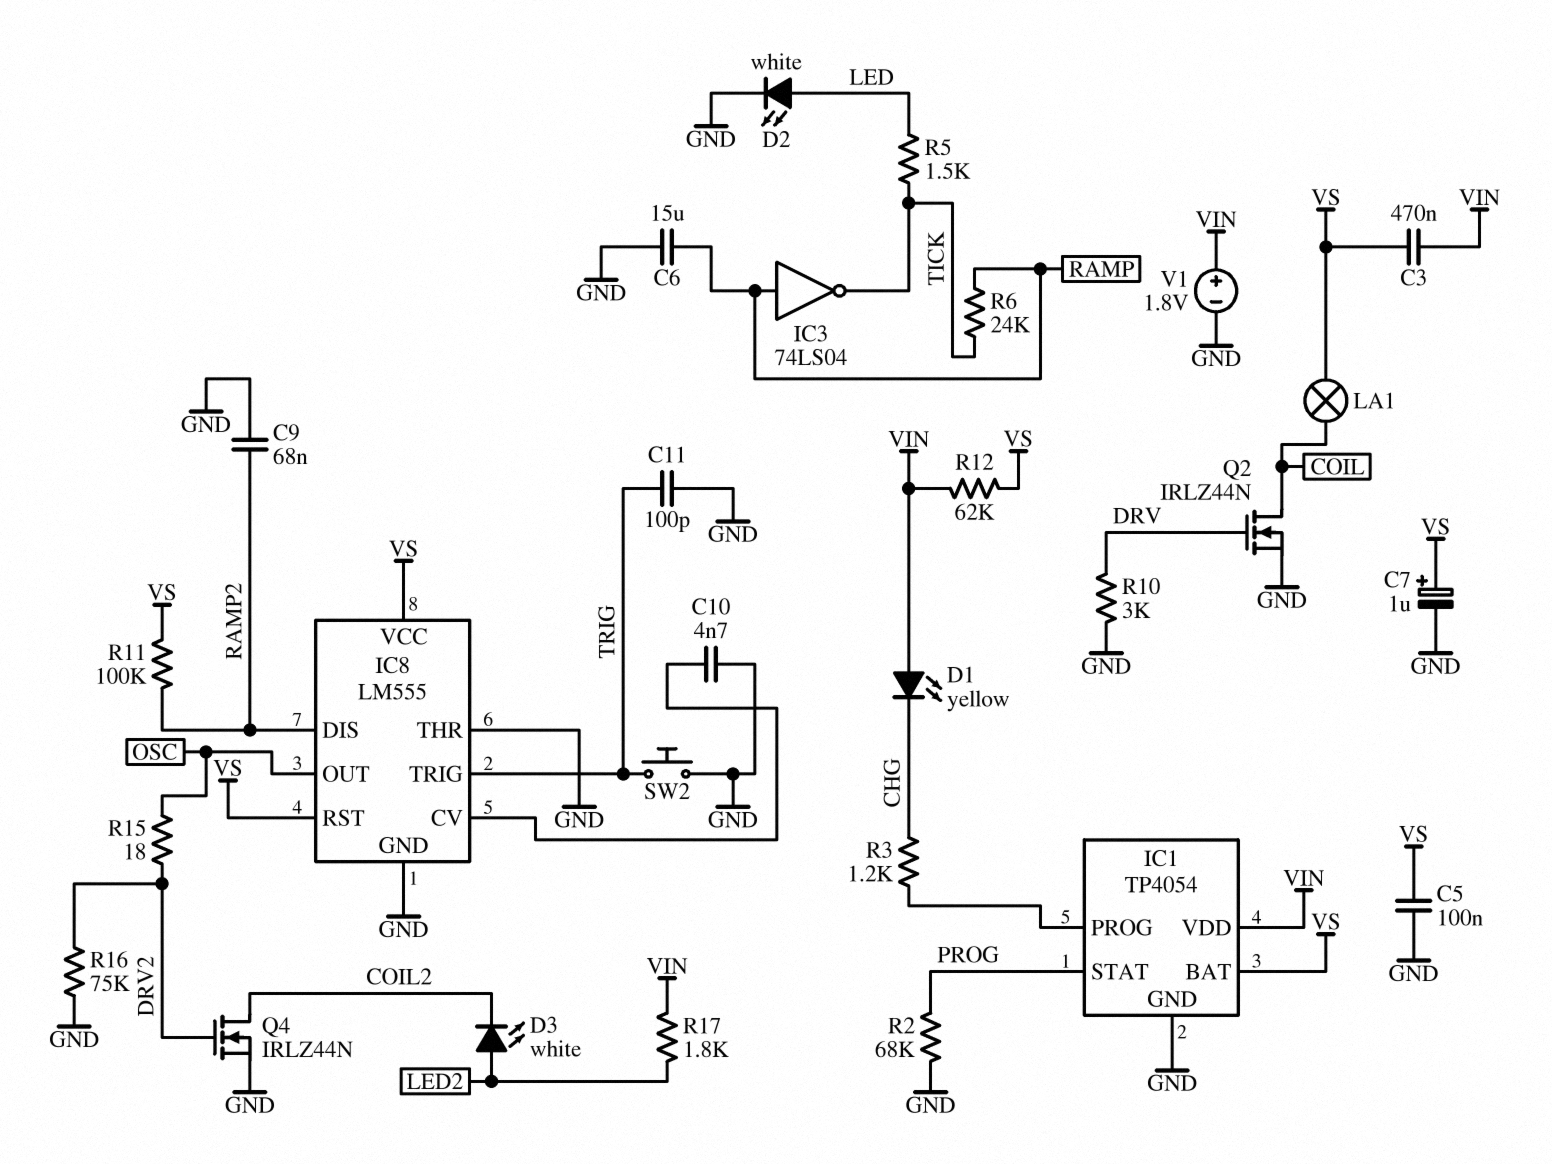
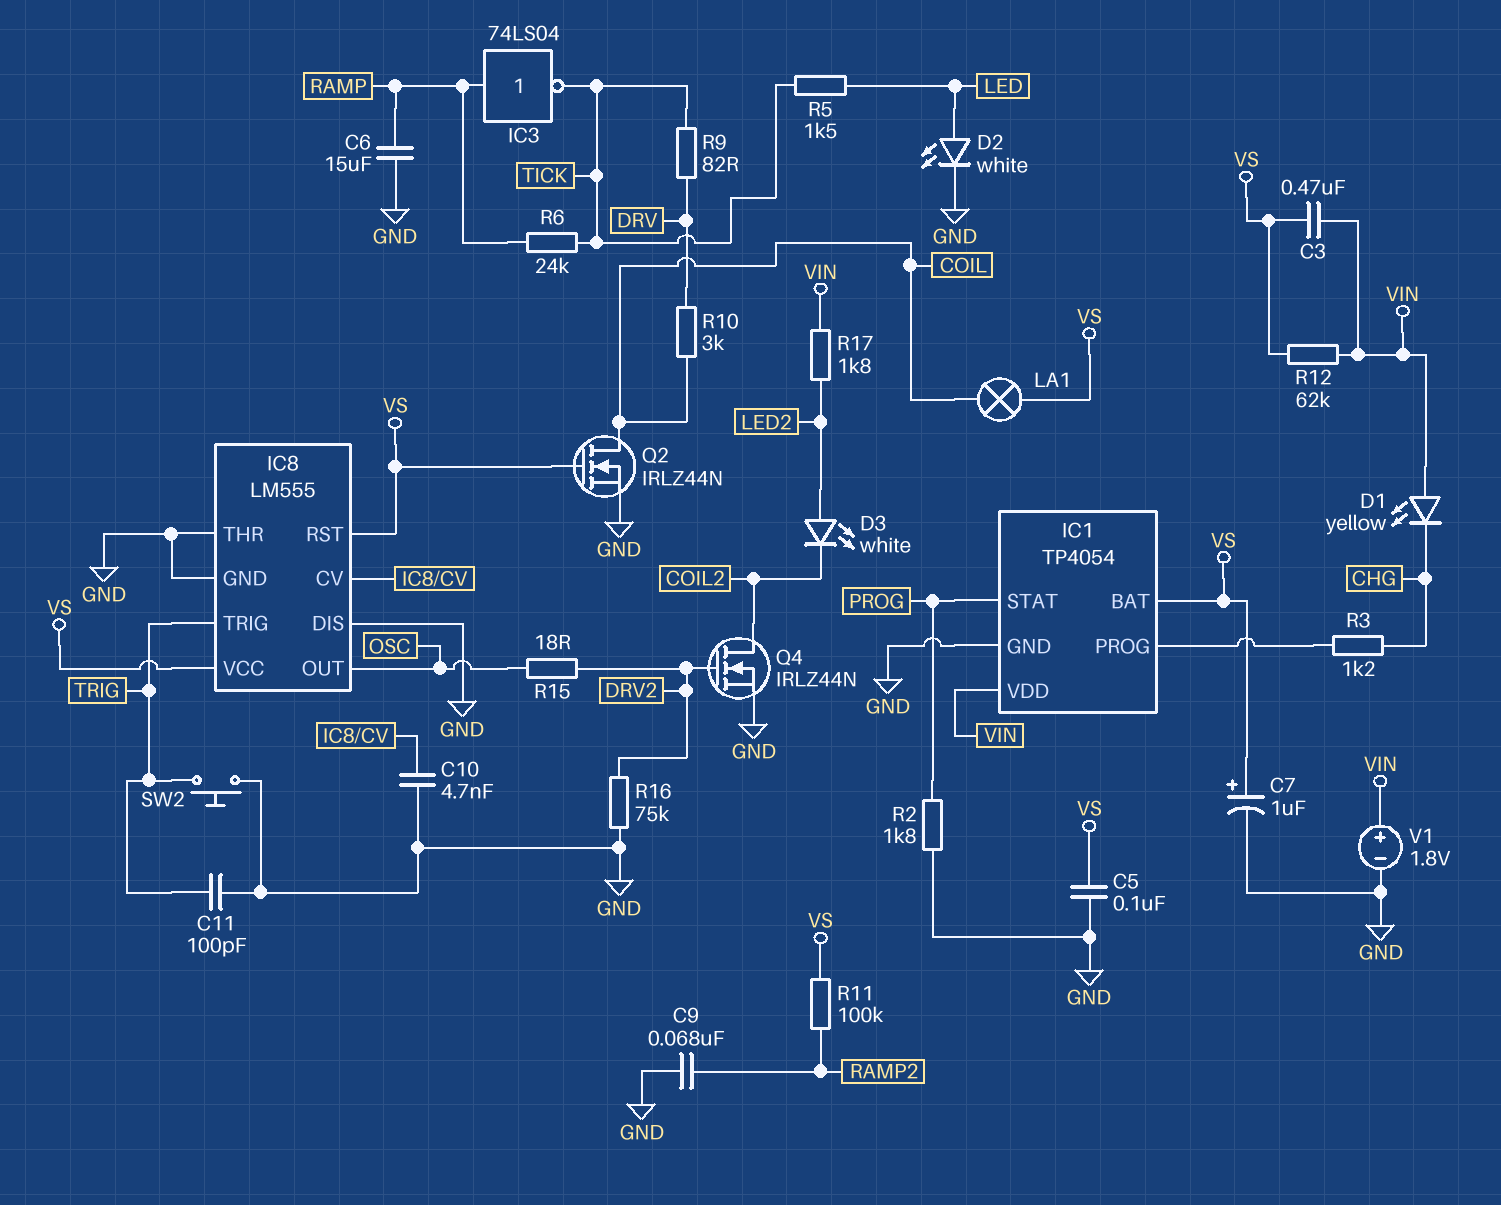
IC8 pin DIS: RAMP2 -> GND
Q2: NMOS IRLZ44N (G DRV, D COIL, S GND) -> NMOS IRLZ44N (G VS, D COIL, S GND)
R2: 68k (GND, PROG) -> 1.8k (GND, PROG)
R9: none -> 82 (DRV, TICK)
R10: 3k (DRV, GND) -> 3k (COIL, DRV)

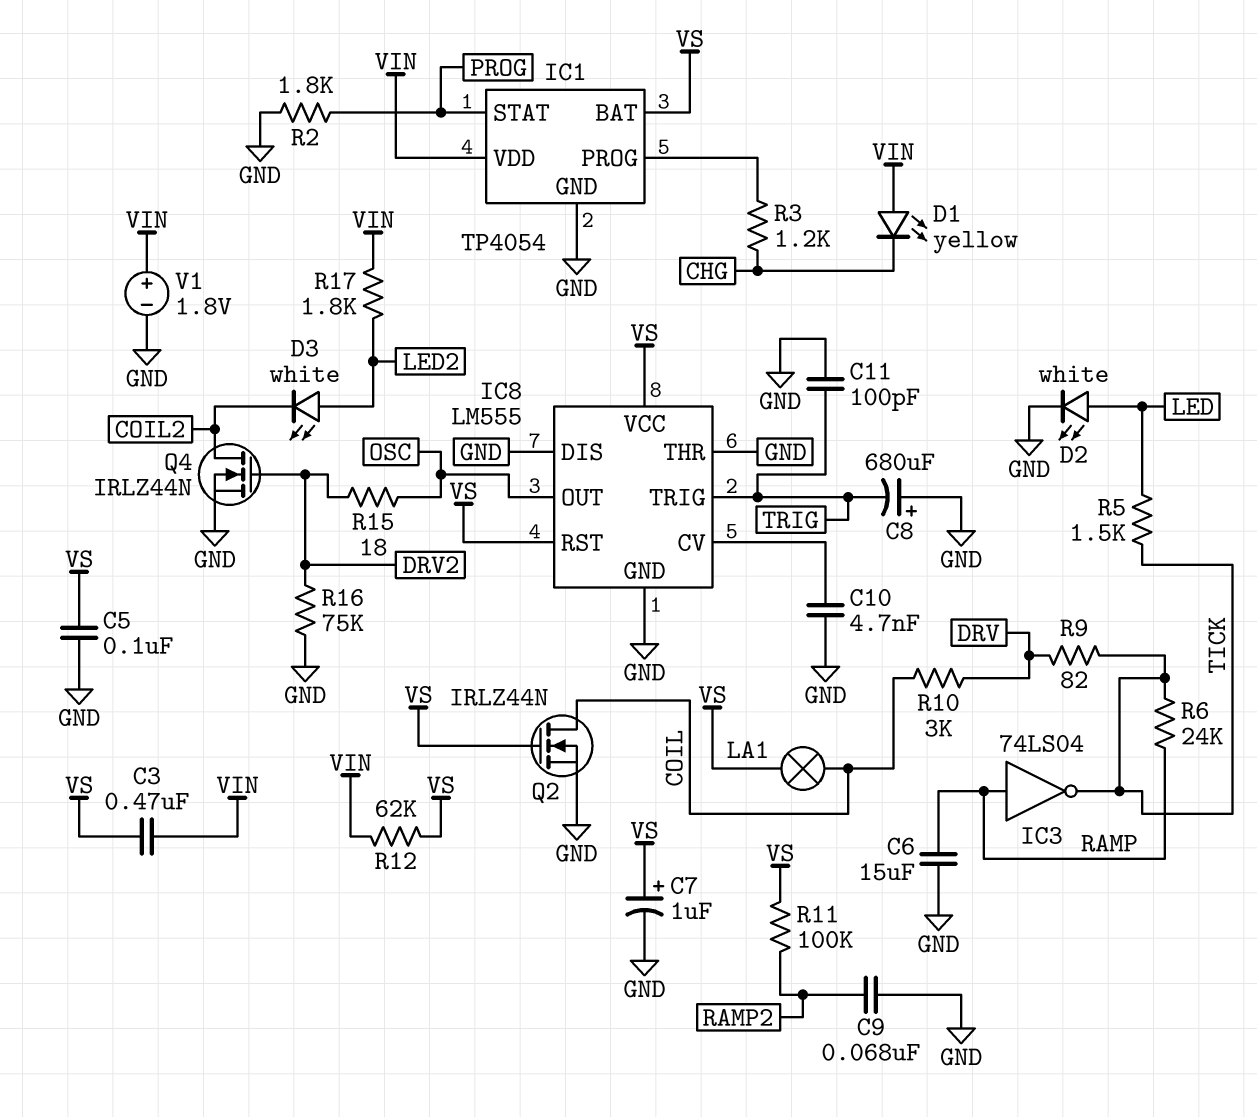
C8: none -> 680uF (plus GND, minus TRIG)
SW2: button (GND, TRIG) -> none

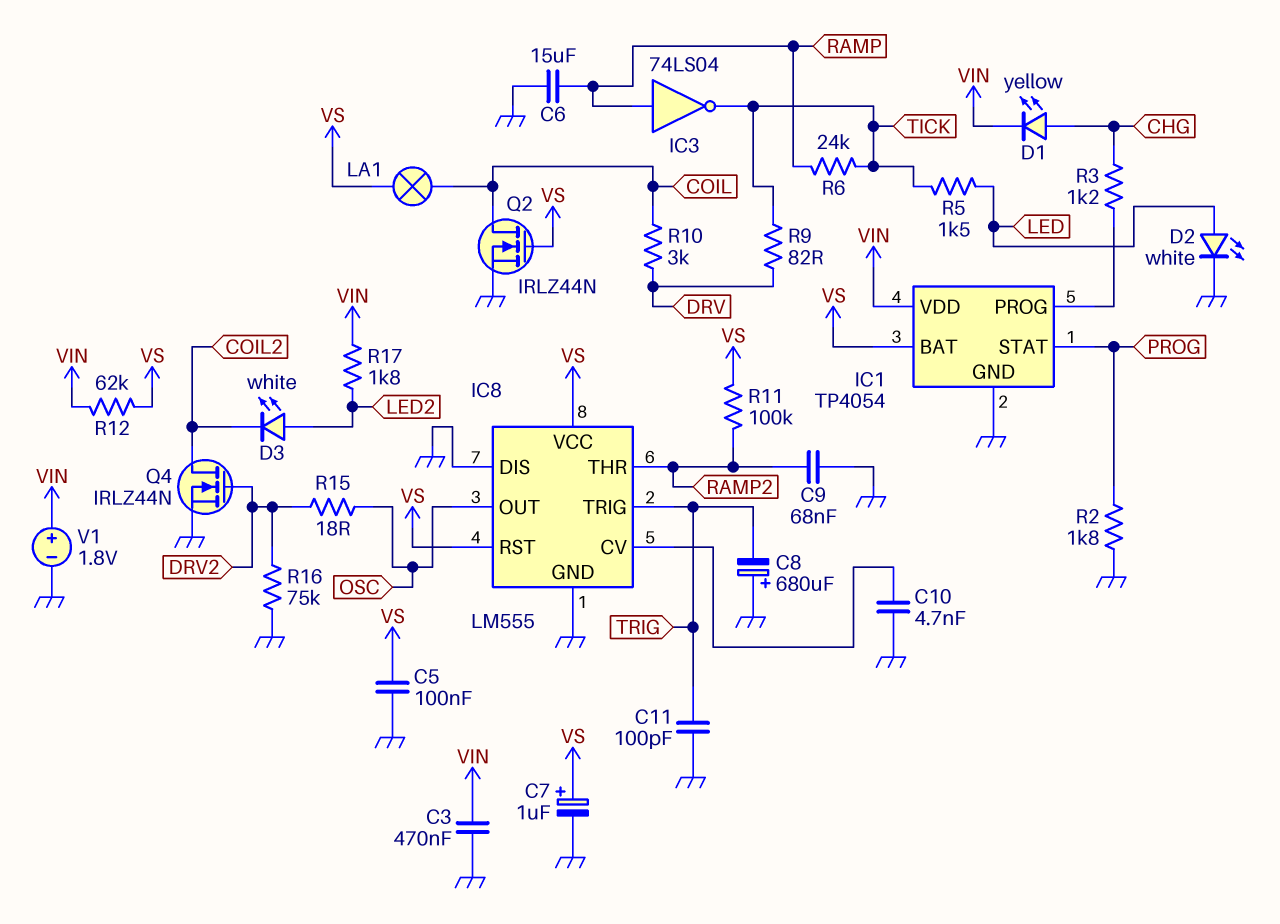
C3: 470nF (VIN, VS) -> 470nF (GND, VIN)
D1: LED yellow (A VIN, K CHG) -> LED yellow (A CHG, K VIN)
IC8 pin THR: GND -> RAMP2

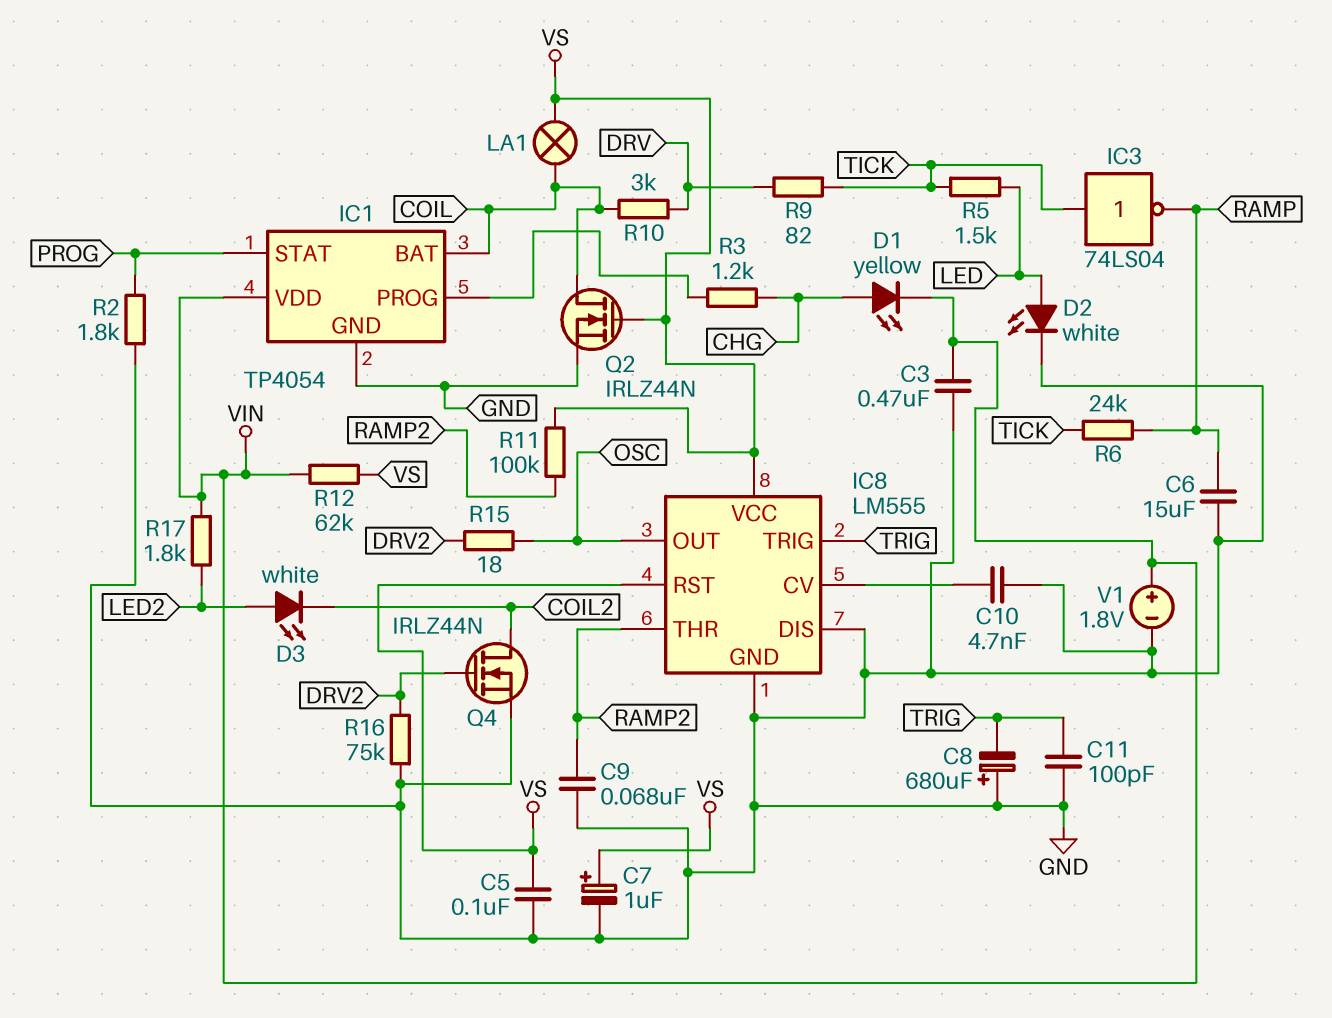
IC1 pin BAT: VS -> COIL
IC3: NOT 74LS04 (in RAMP, out TICK) -> NOT 74LS04 (in TICK, out RAMP)

